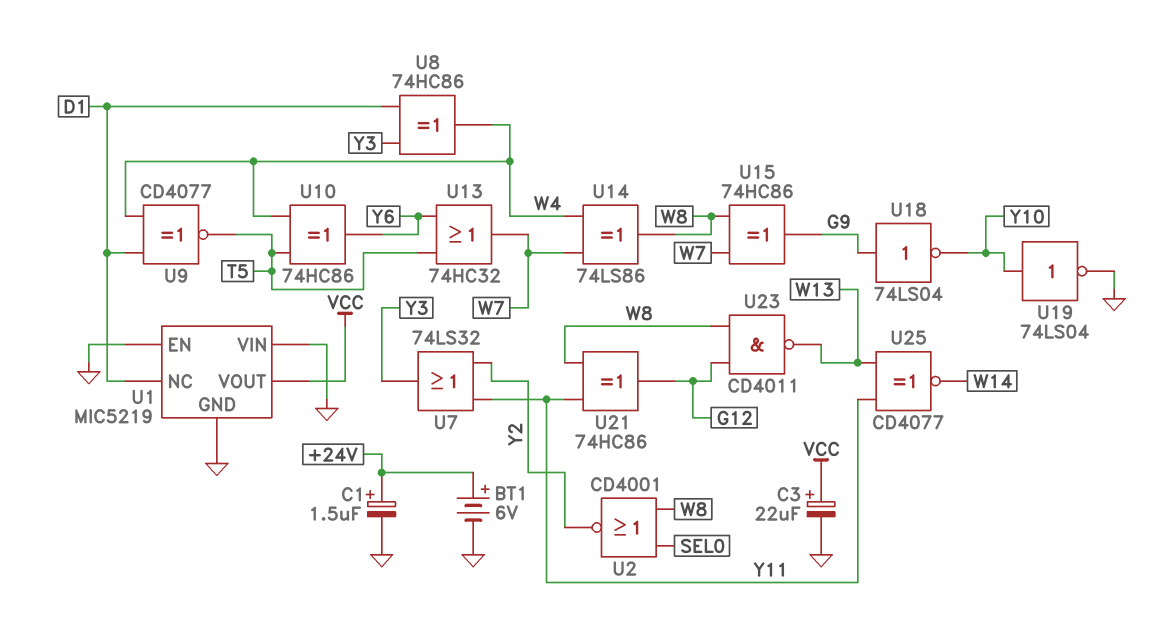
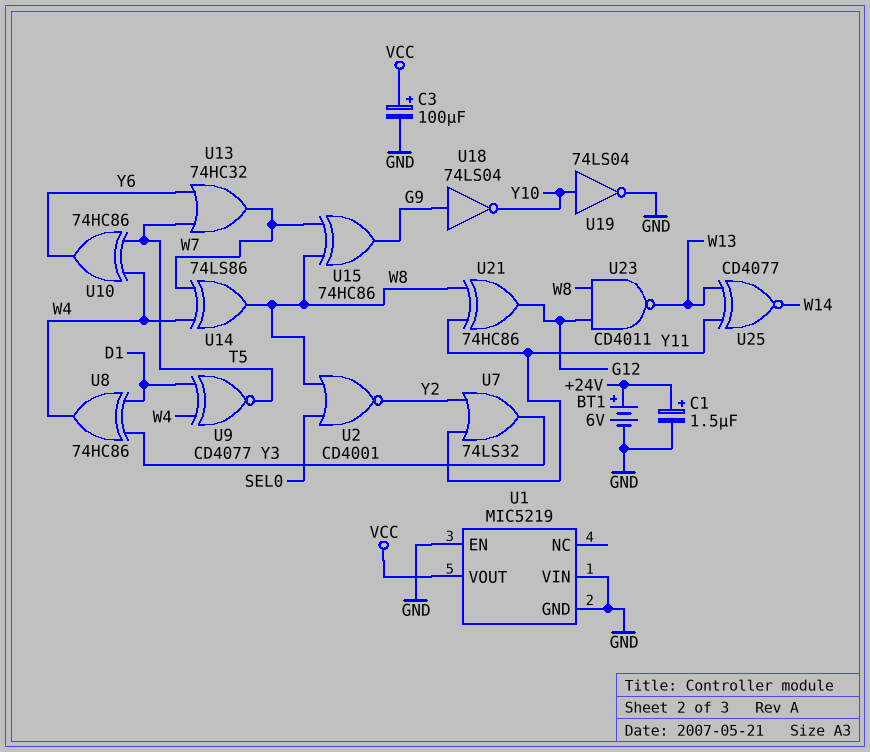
C3: 22uF (plus VCC, minus GND) -> 100uF (plus VCC, minus GND)
U1 pin NC: D1 -> none

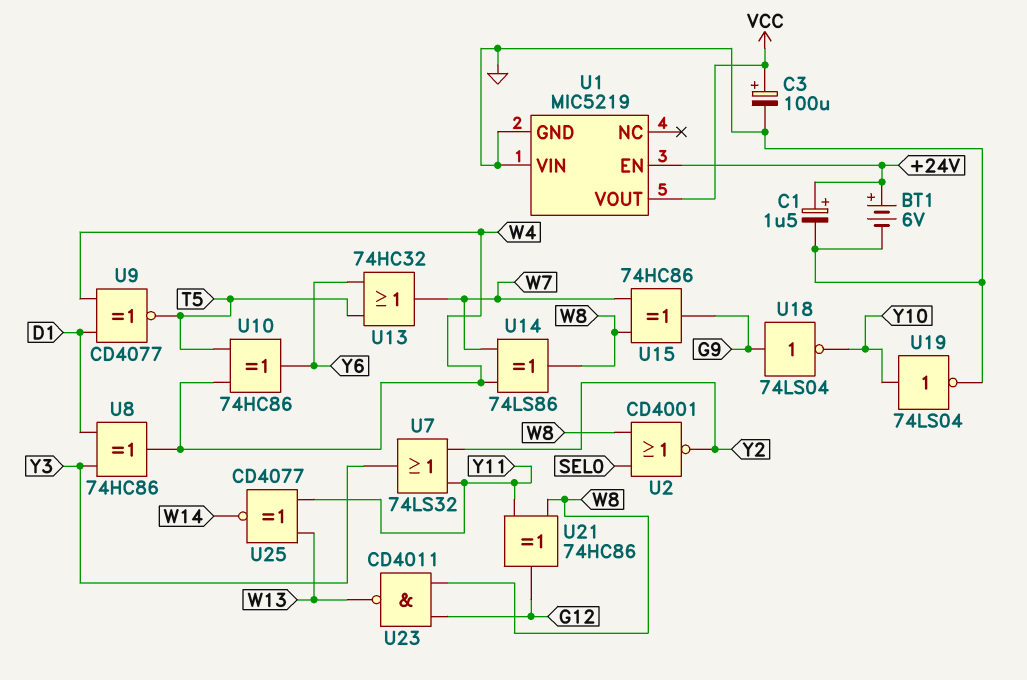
U1 pin EN: GND -> +24V

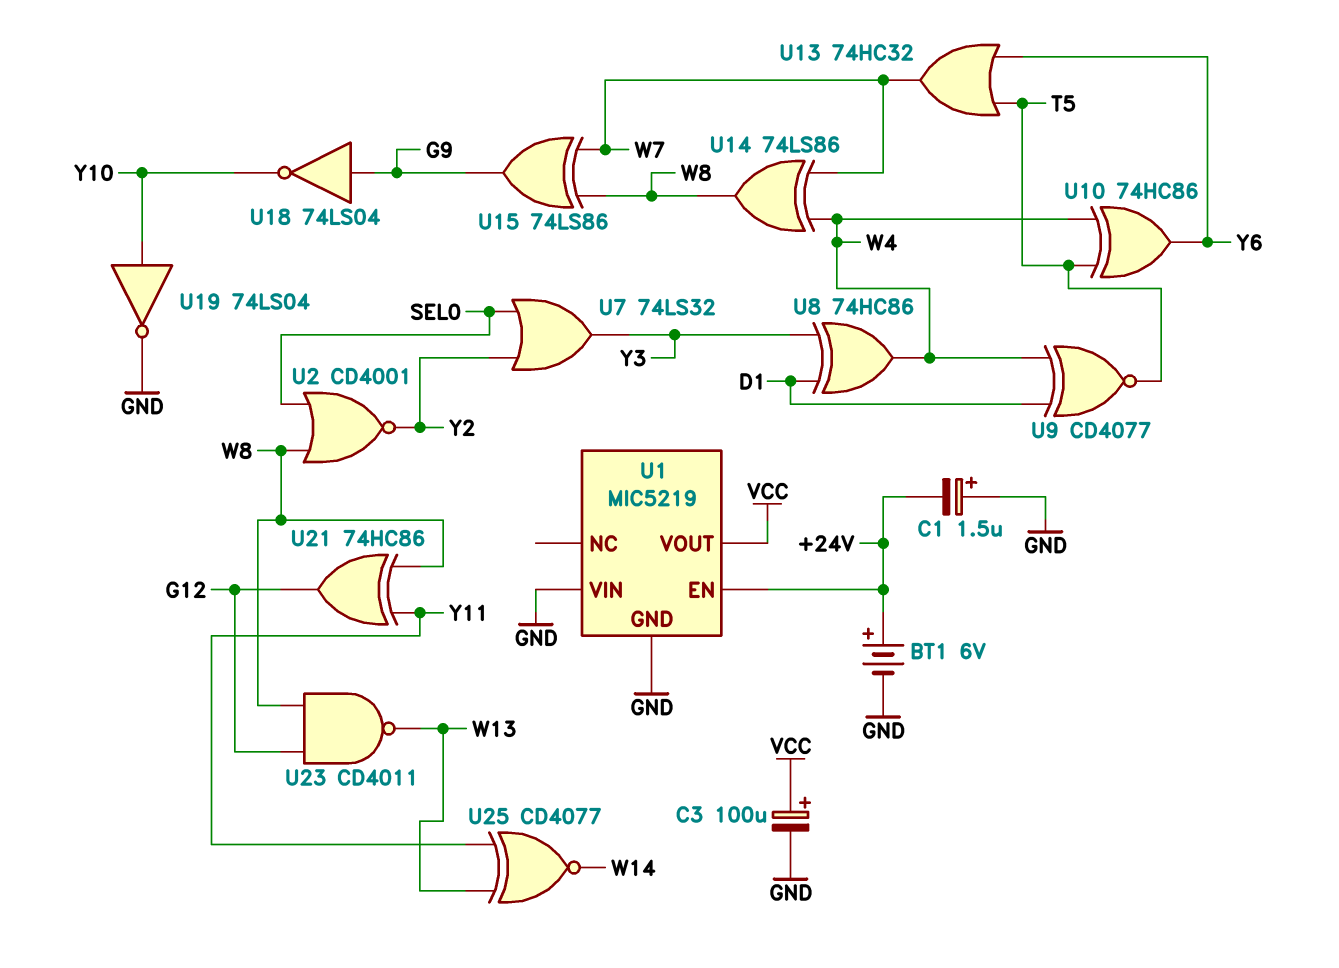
C1: 1.5uF (plus +24V, minus GND) -> 1.5uF (plus GND, minus +24V)
U7: OR 74LS32 (in Y2, in Y11, out Y3) -> OR 74LS32 (in SEL0, in Y2, out Y3)
U15: XOR 74HC86 (in W7, in W8, out G9) -> XOR 74LS86 (in W7, in W8, out G9)

